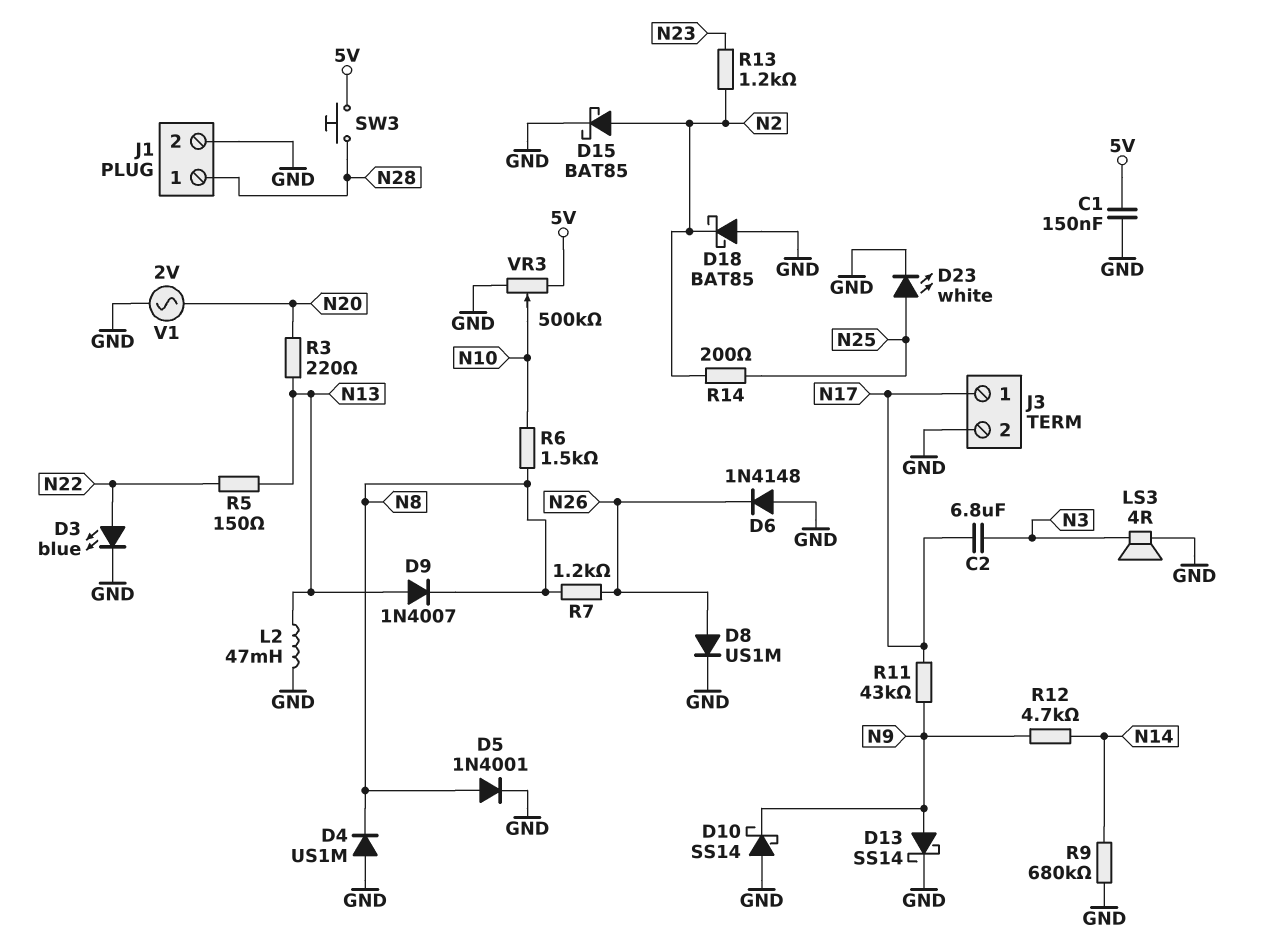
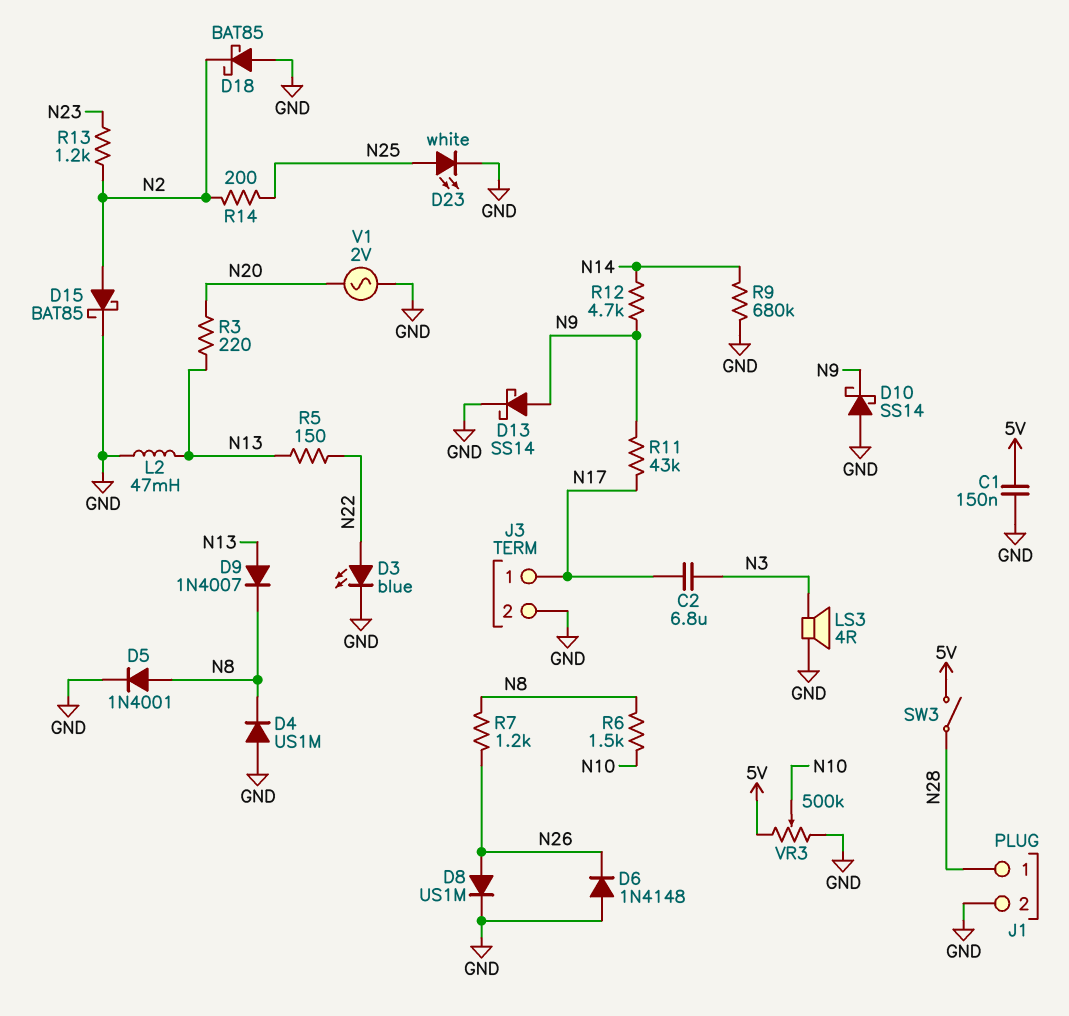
SW3: button (5V, N28) -> switch (5V, N28)

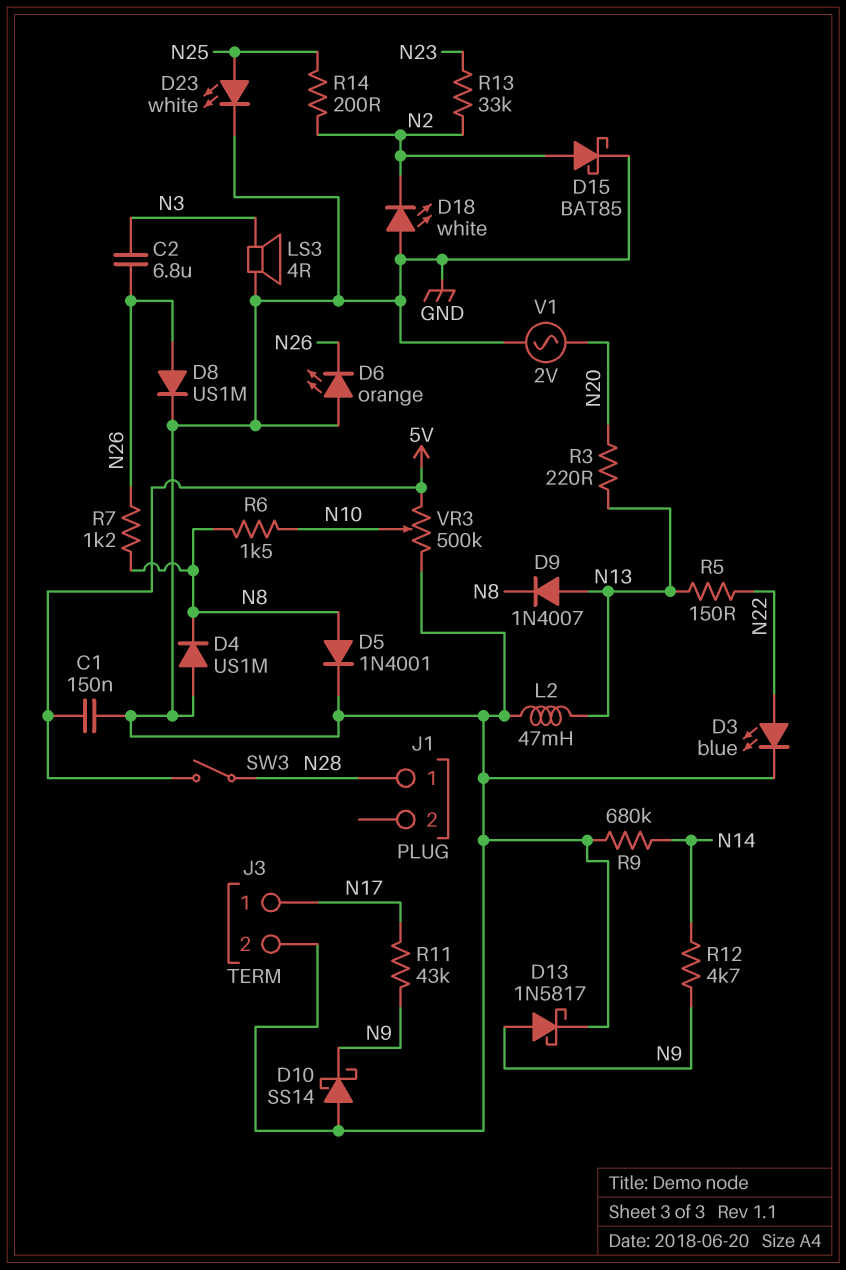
C2: 6.8uF (N3, N17) -> 6.8uF (N3, N26)
D6: diode 1N4148 (A GND, K N26) -> LED orange (A GND, K N26)
D13: schottky SS14 (A N9, K GND) -> schottky 1N5817 (A N9, K GND)
D18: schottky BAT85 (A GND, K N2) -> LED white (A GND, K N2)
J1 pin 2: GND -> none
R13: 1.2k (N2, N23) -> 33k (N2, N23)

